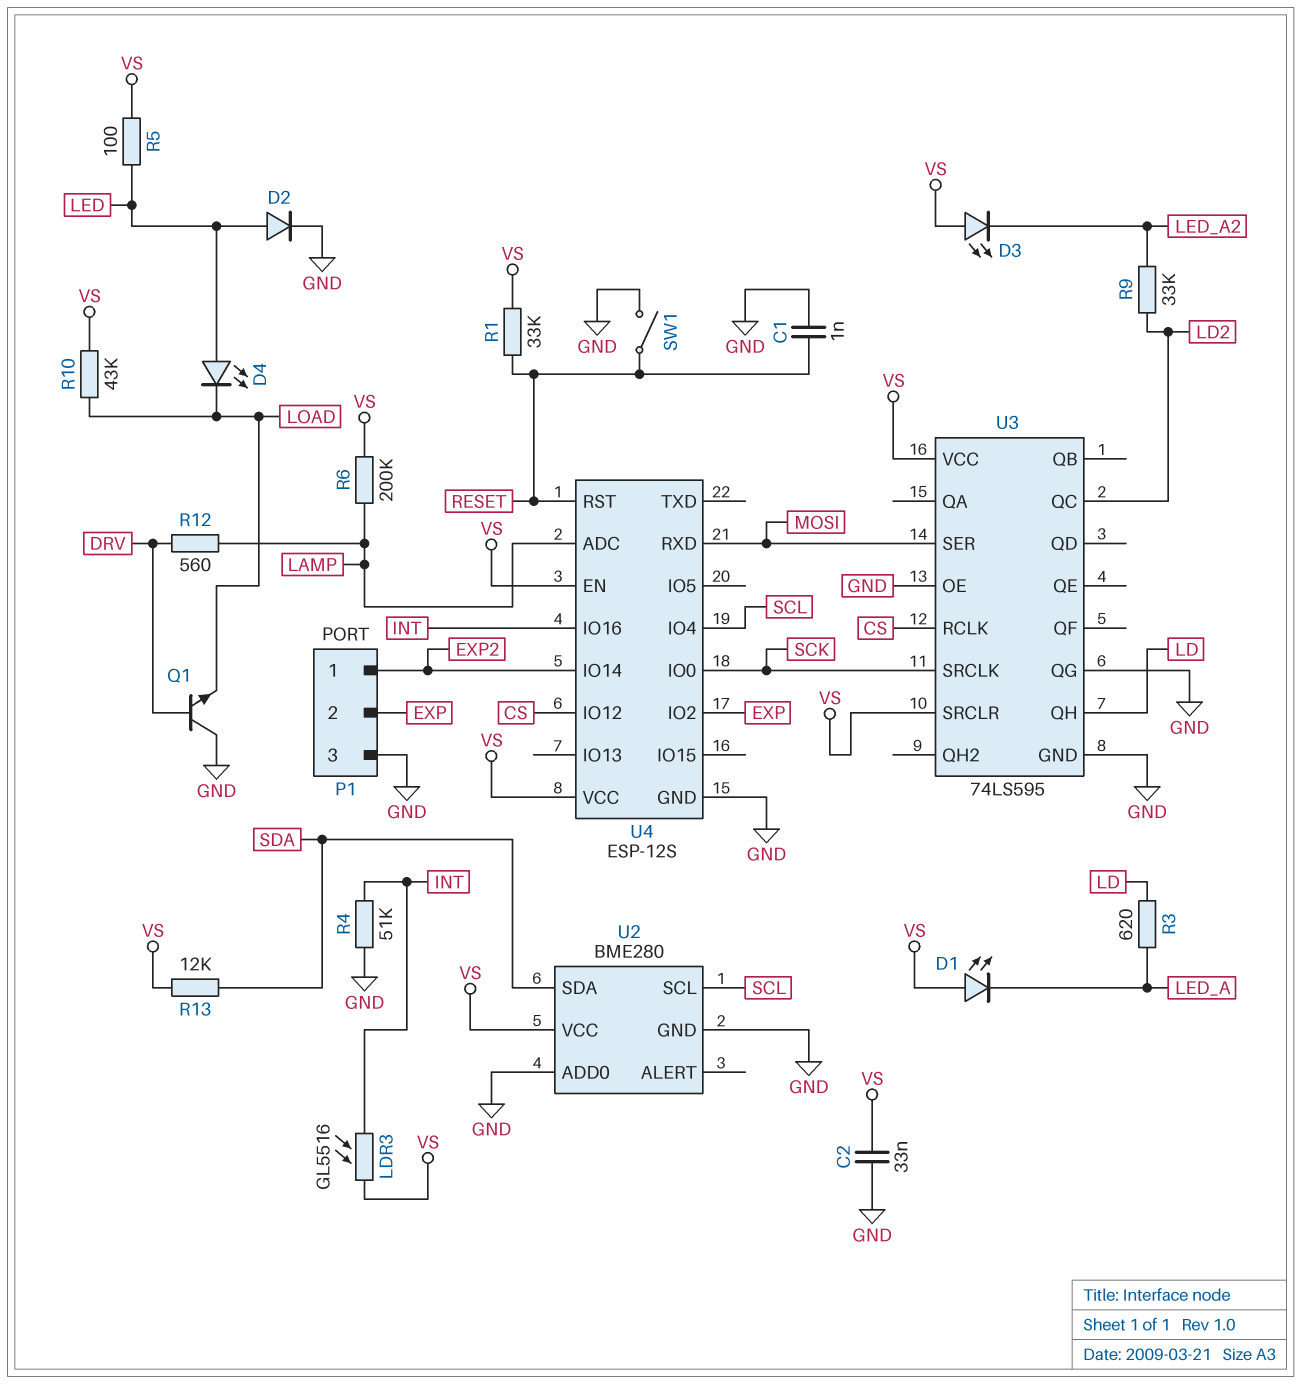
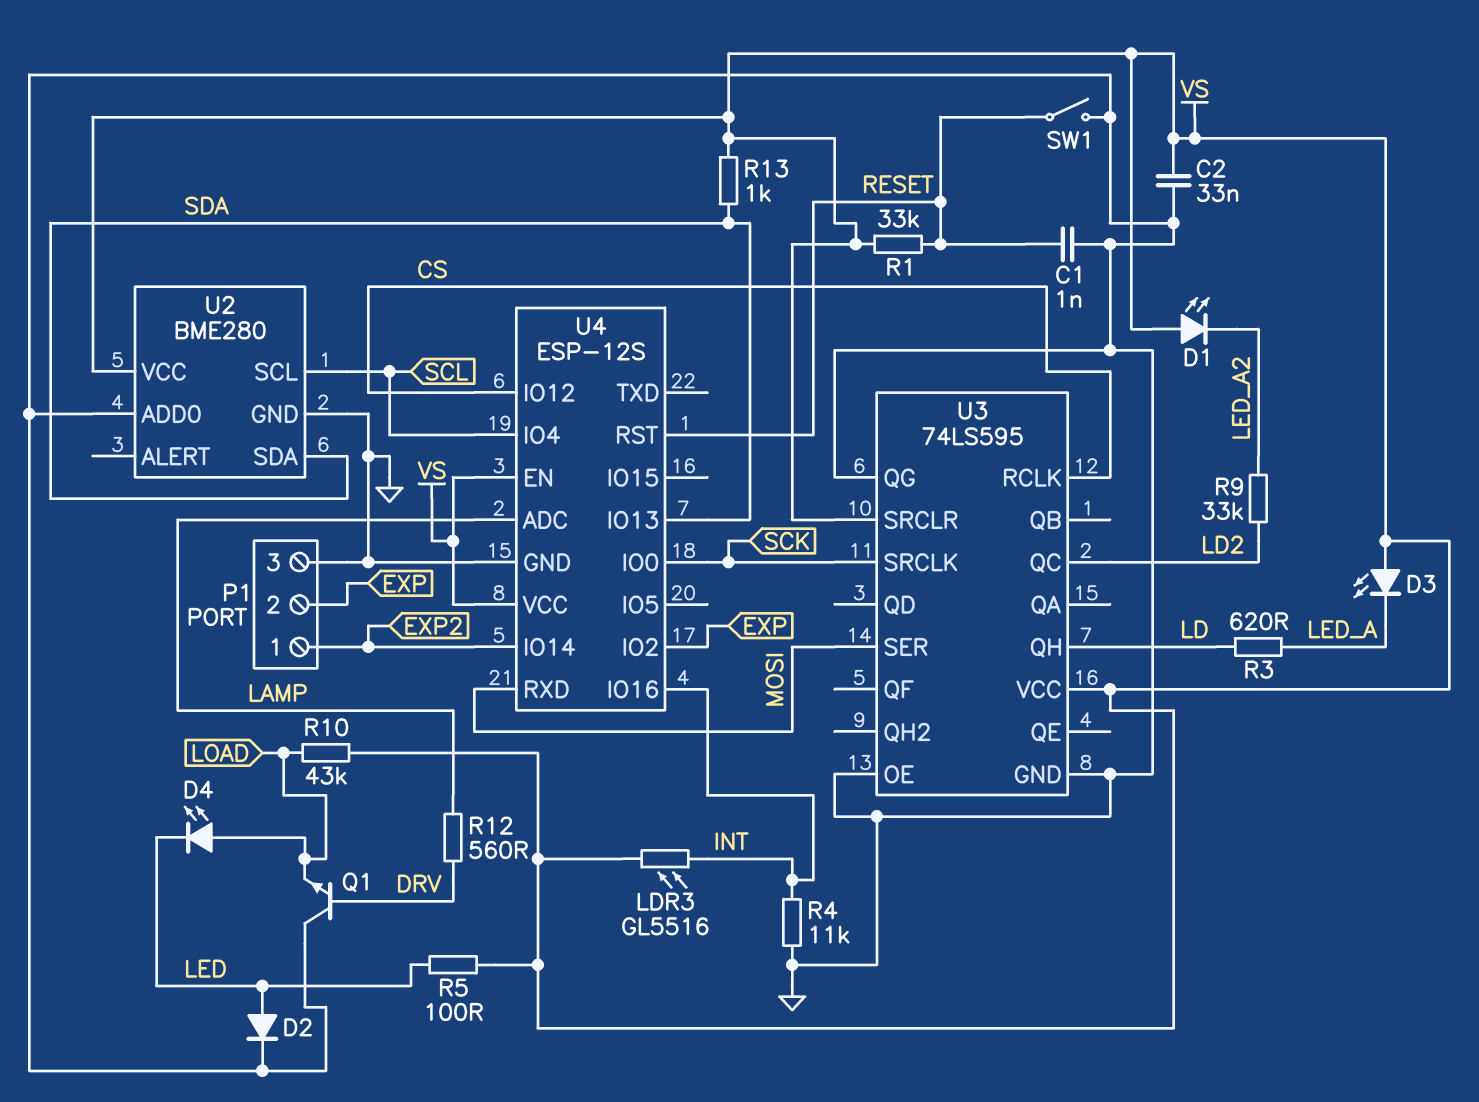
D1: LED (A VS, K LED_A) -> LED (A VS, K LED_A2)
D3: LED (A VS, K LED_A2) -> LED (A VS, K LED_A)
D4: LED (A LED, K LOAD) -> LED (A LOAD, K LED)
R4: 51k (GND, INT) -> 11k (GND, INT)
R6: 200k (LAMP, VS) -> none
R13: 12k (SDA, VS) -> 1k (SDA, VS)
U4 pin IO13: none -> SDA

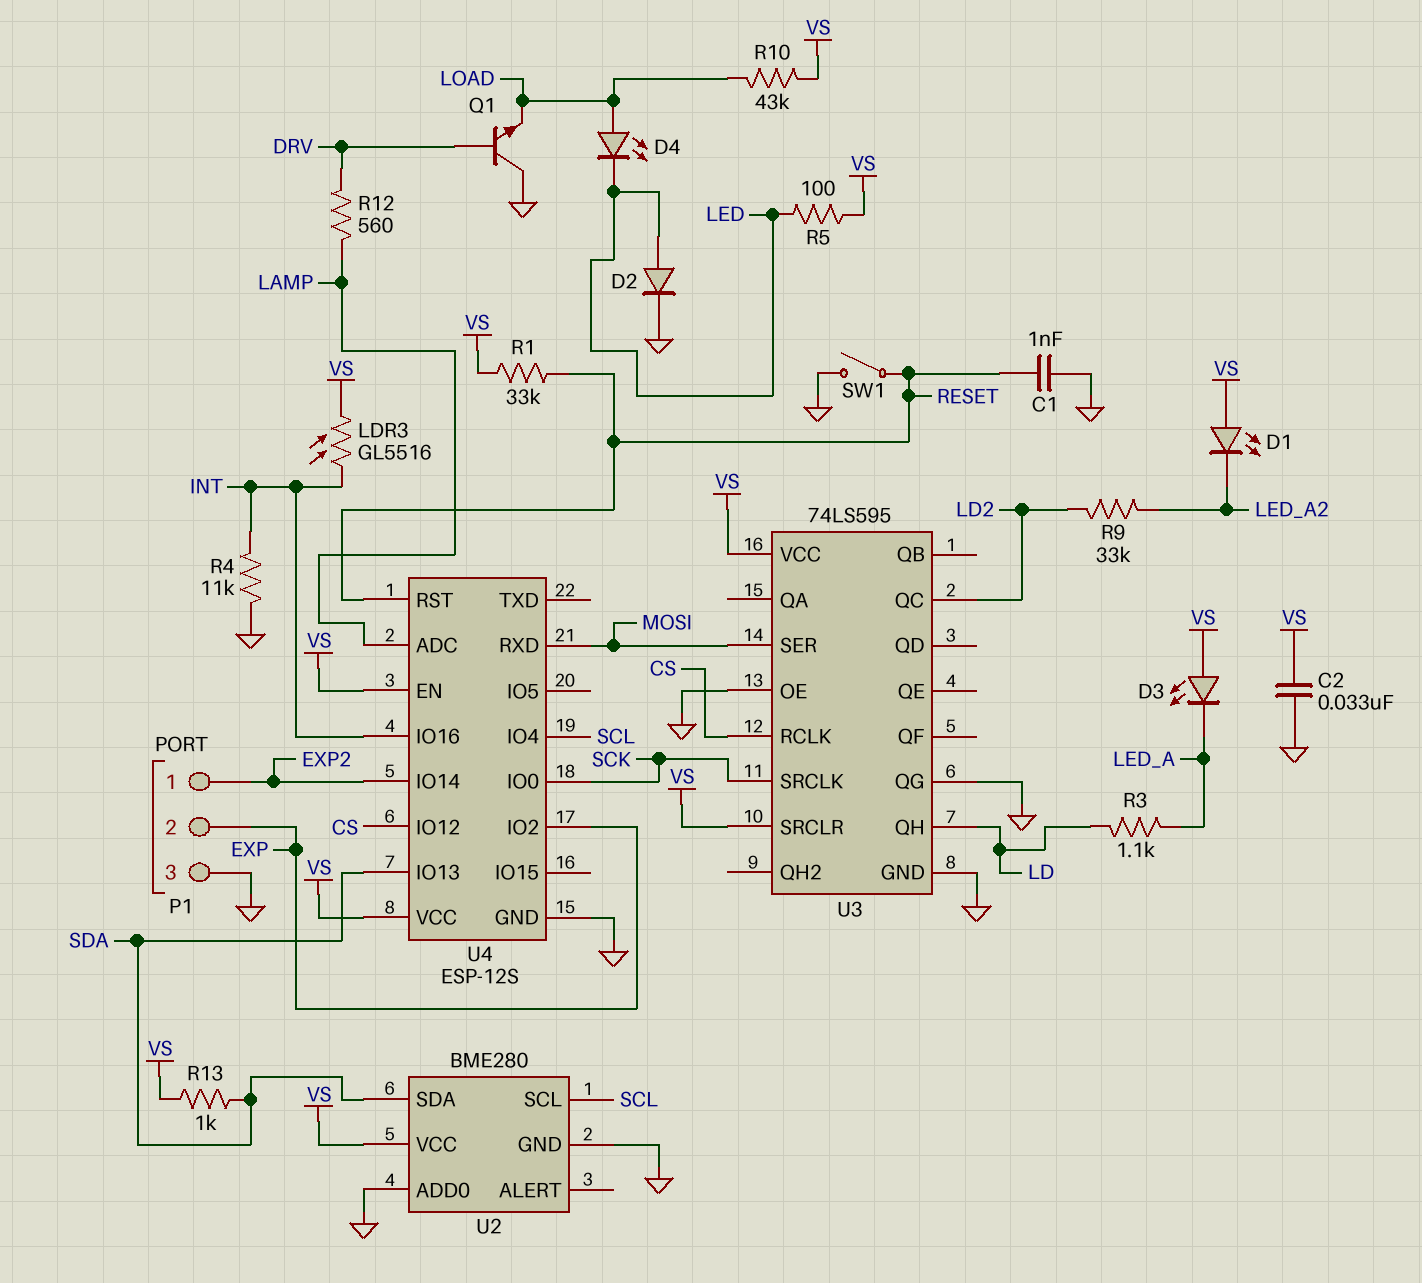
R3: 620 (LD, LED_A) -> 1.1k (LD, LED_A)

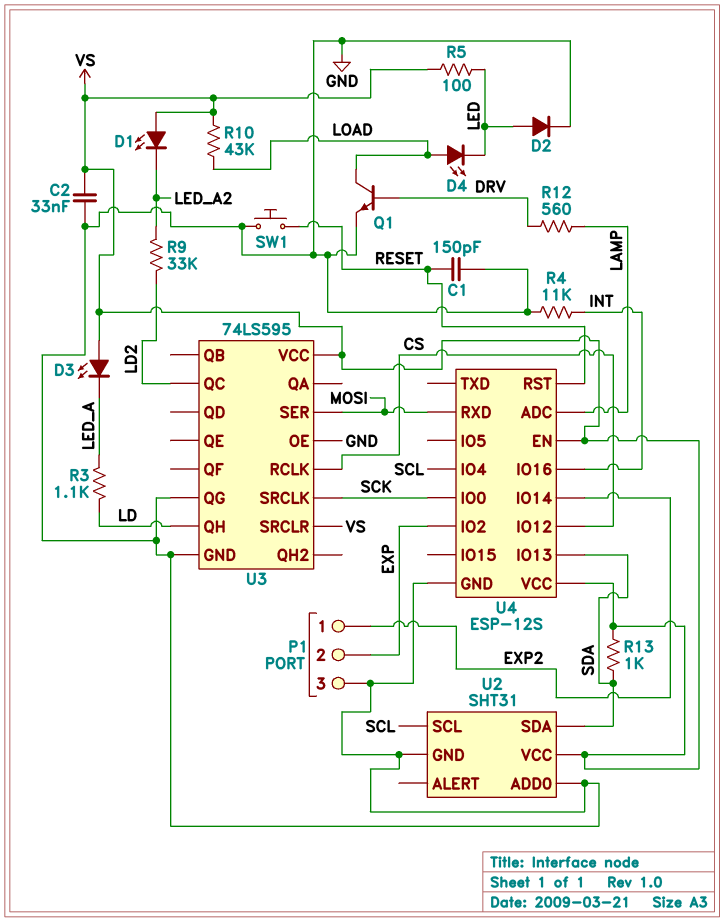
C1: 1nF (GND, RESET) -> 150pF (GND, RESET)
LDR3: GL5516 (INT, VS) -> none
Q1: NPN (B DRV, C GND, E LOAD) -> NPN (B DRV, C LOAD, E GND)
R1: 33k (RESET, VS) -> none
SW1: switch (GND, RESET) -> button (GND, RESET)
U2: BME280 -> SHT31

